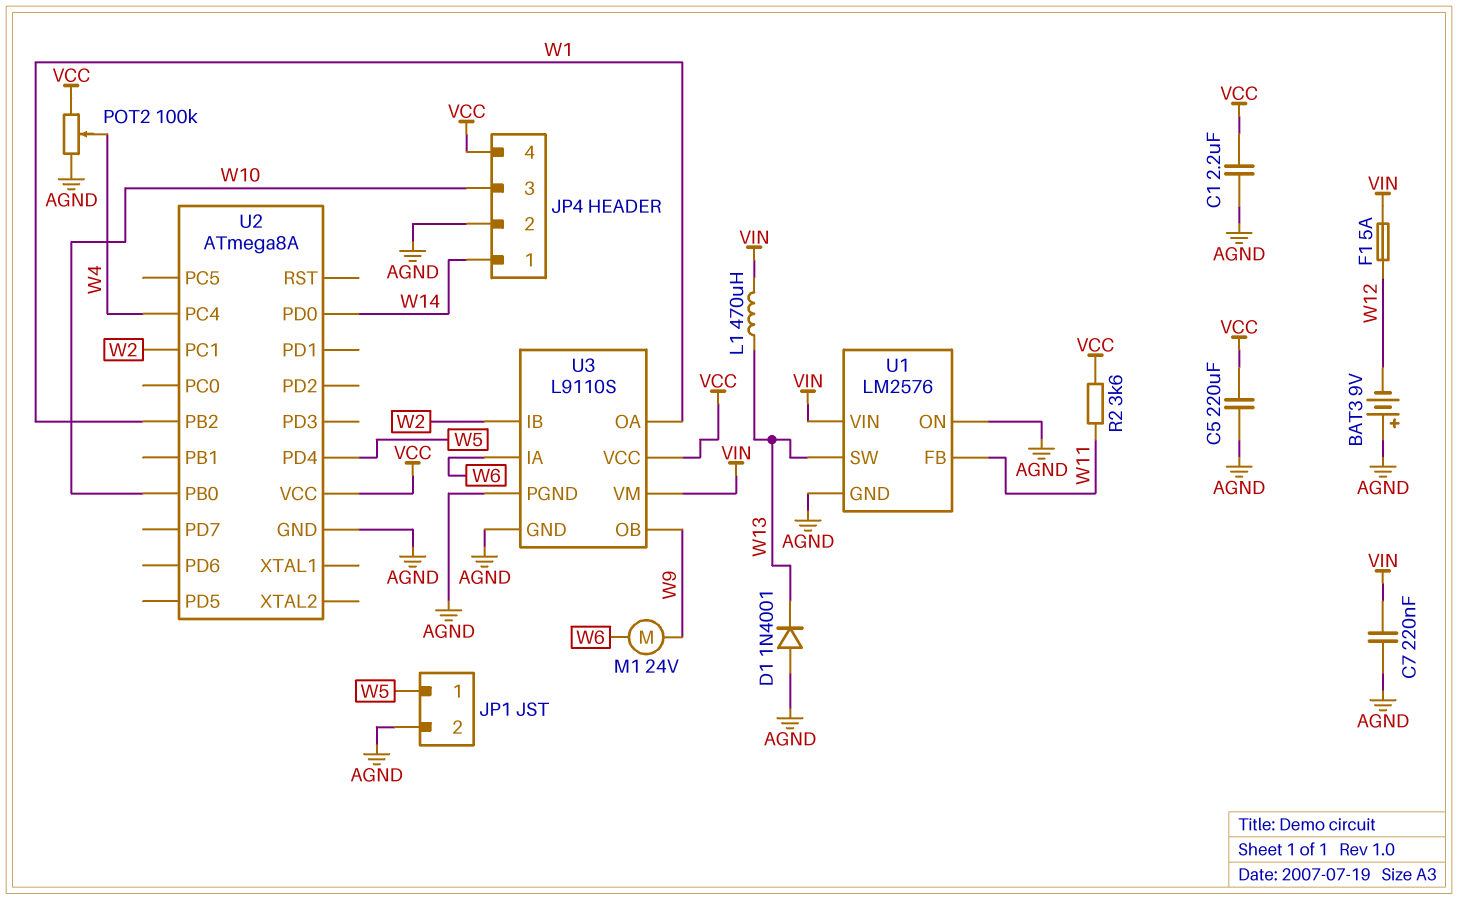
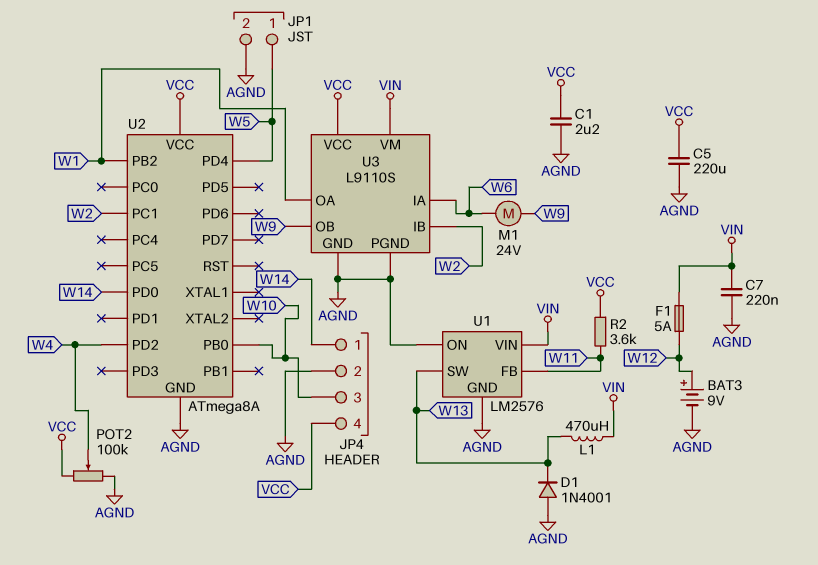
BAT3: 9V (plus AGND, minus W12) -> 9V (plus W12, minus AGND)
U2 pin PC4: W4 -> none
U2 pin PD2: none -> W4

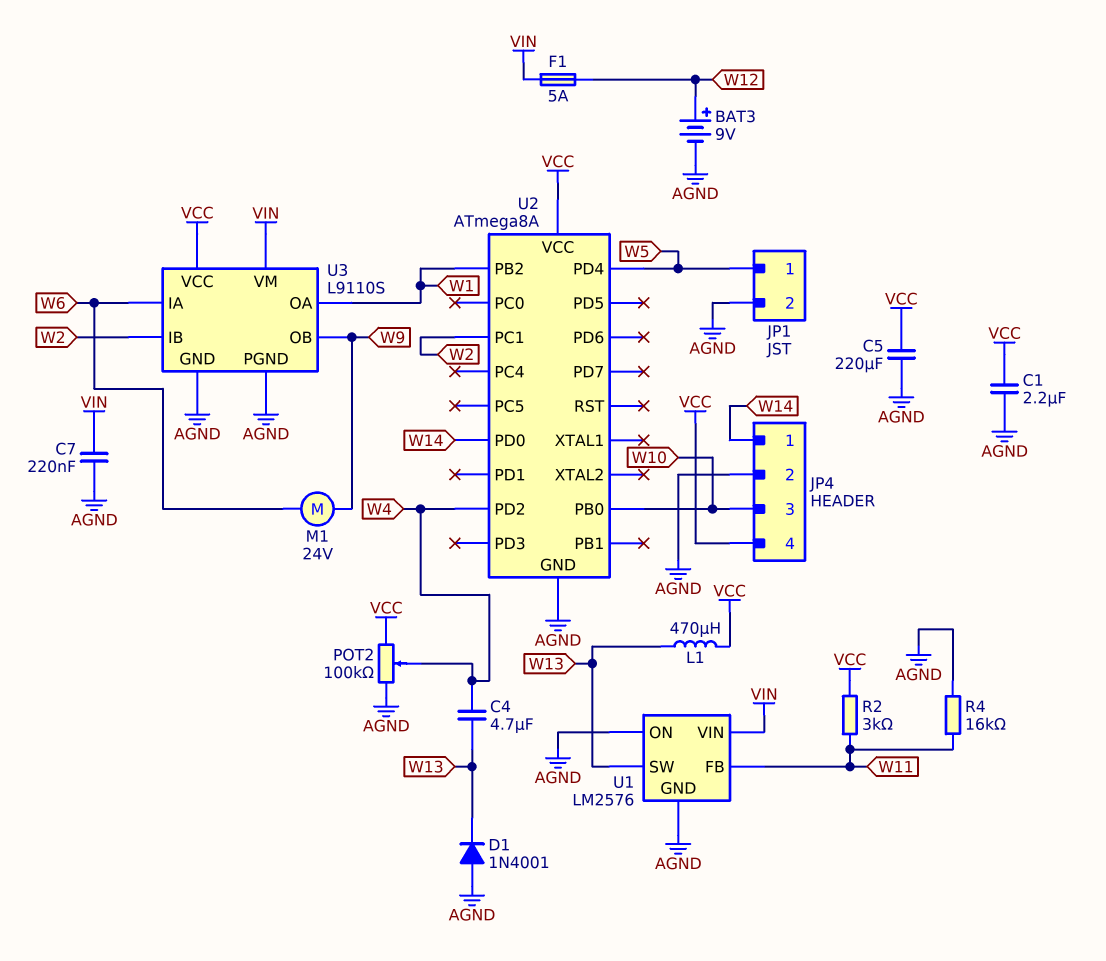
C4: none -> 4.7uF (W4, W13)
L1: 470uH (VIN, W13) -> 470uH (VCC, W13)
R2: 3.6k (VCC, W11) -> 3k (VCC, W11)
R4: none -> 16k (AGND, W11)

